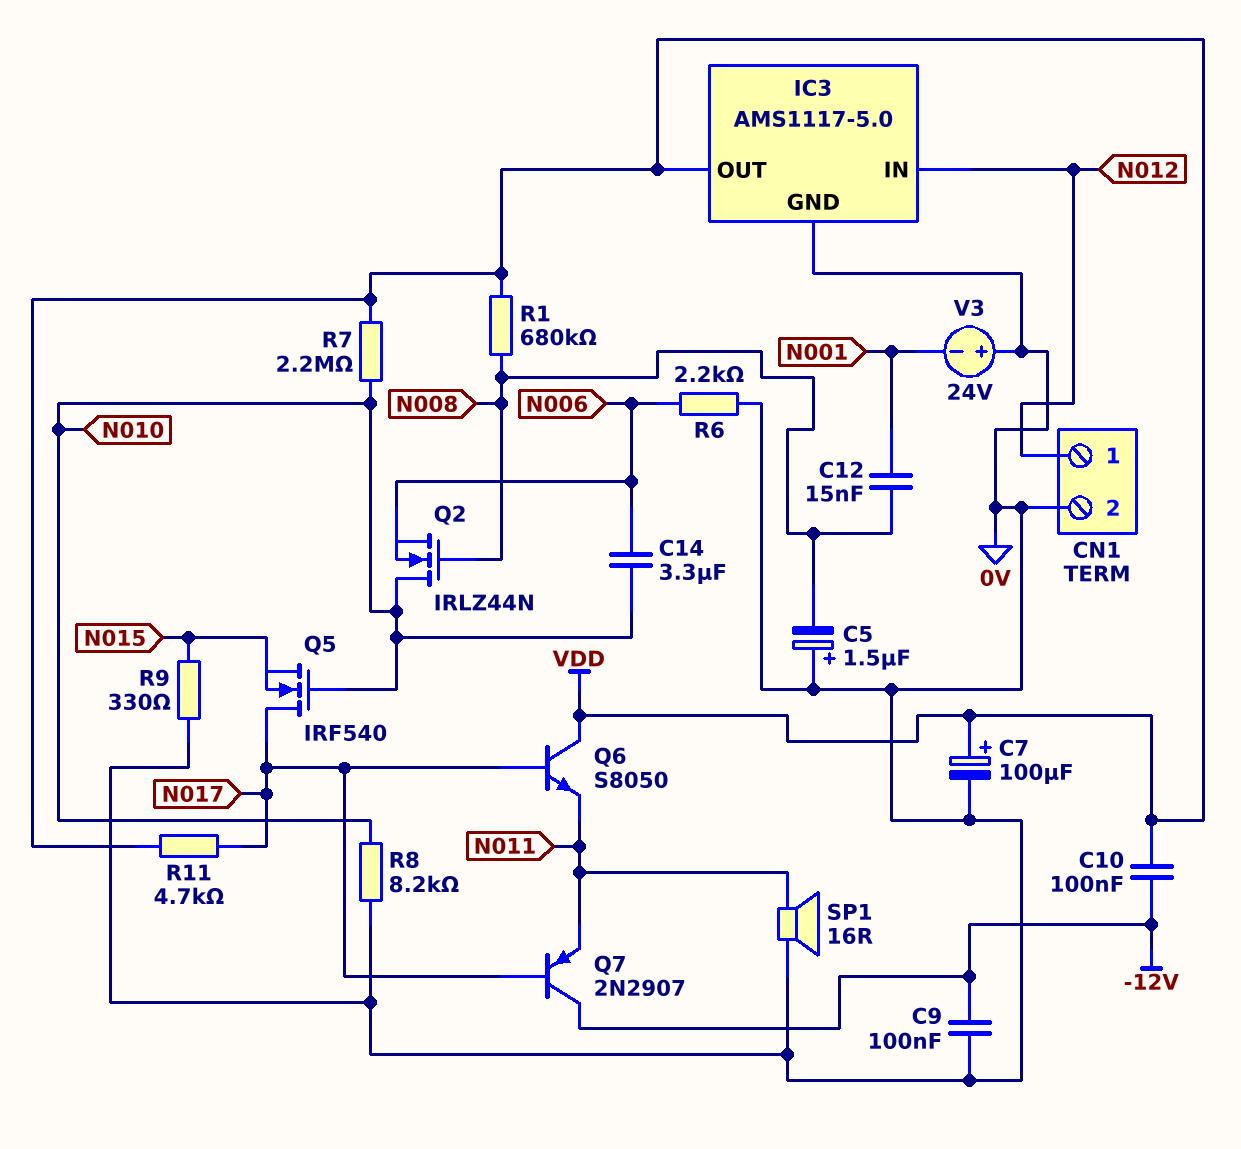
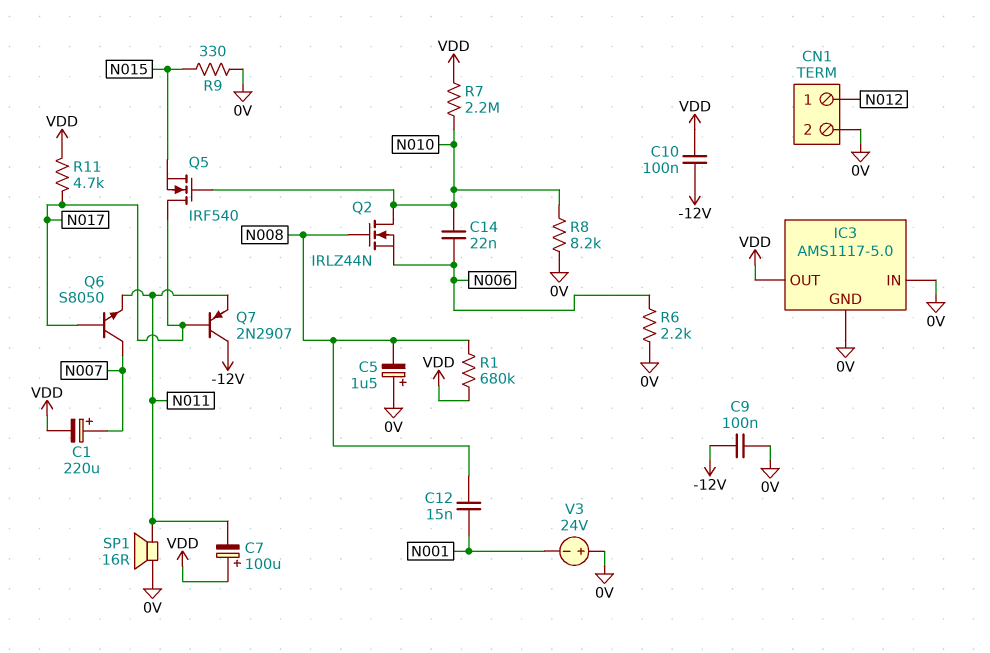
C1: none -> 220uF (plus N007, minus VDD)
C7: 100uF (plus VDD, minus 0V) -> 100uF (plus VDD, minus N011)
C14: 3.3uF (N006, N010) -> 22nF (N006, N010)
IC3 pin IN: N012 -> 0V
Q6: NPN S8050 (B N017, C VDD, E N011) -> NPN S8050 (B N017, C N007, E N011)

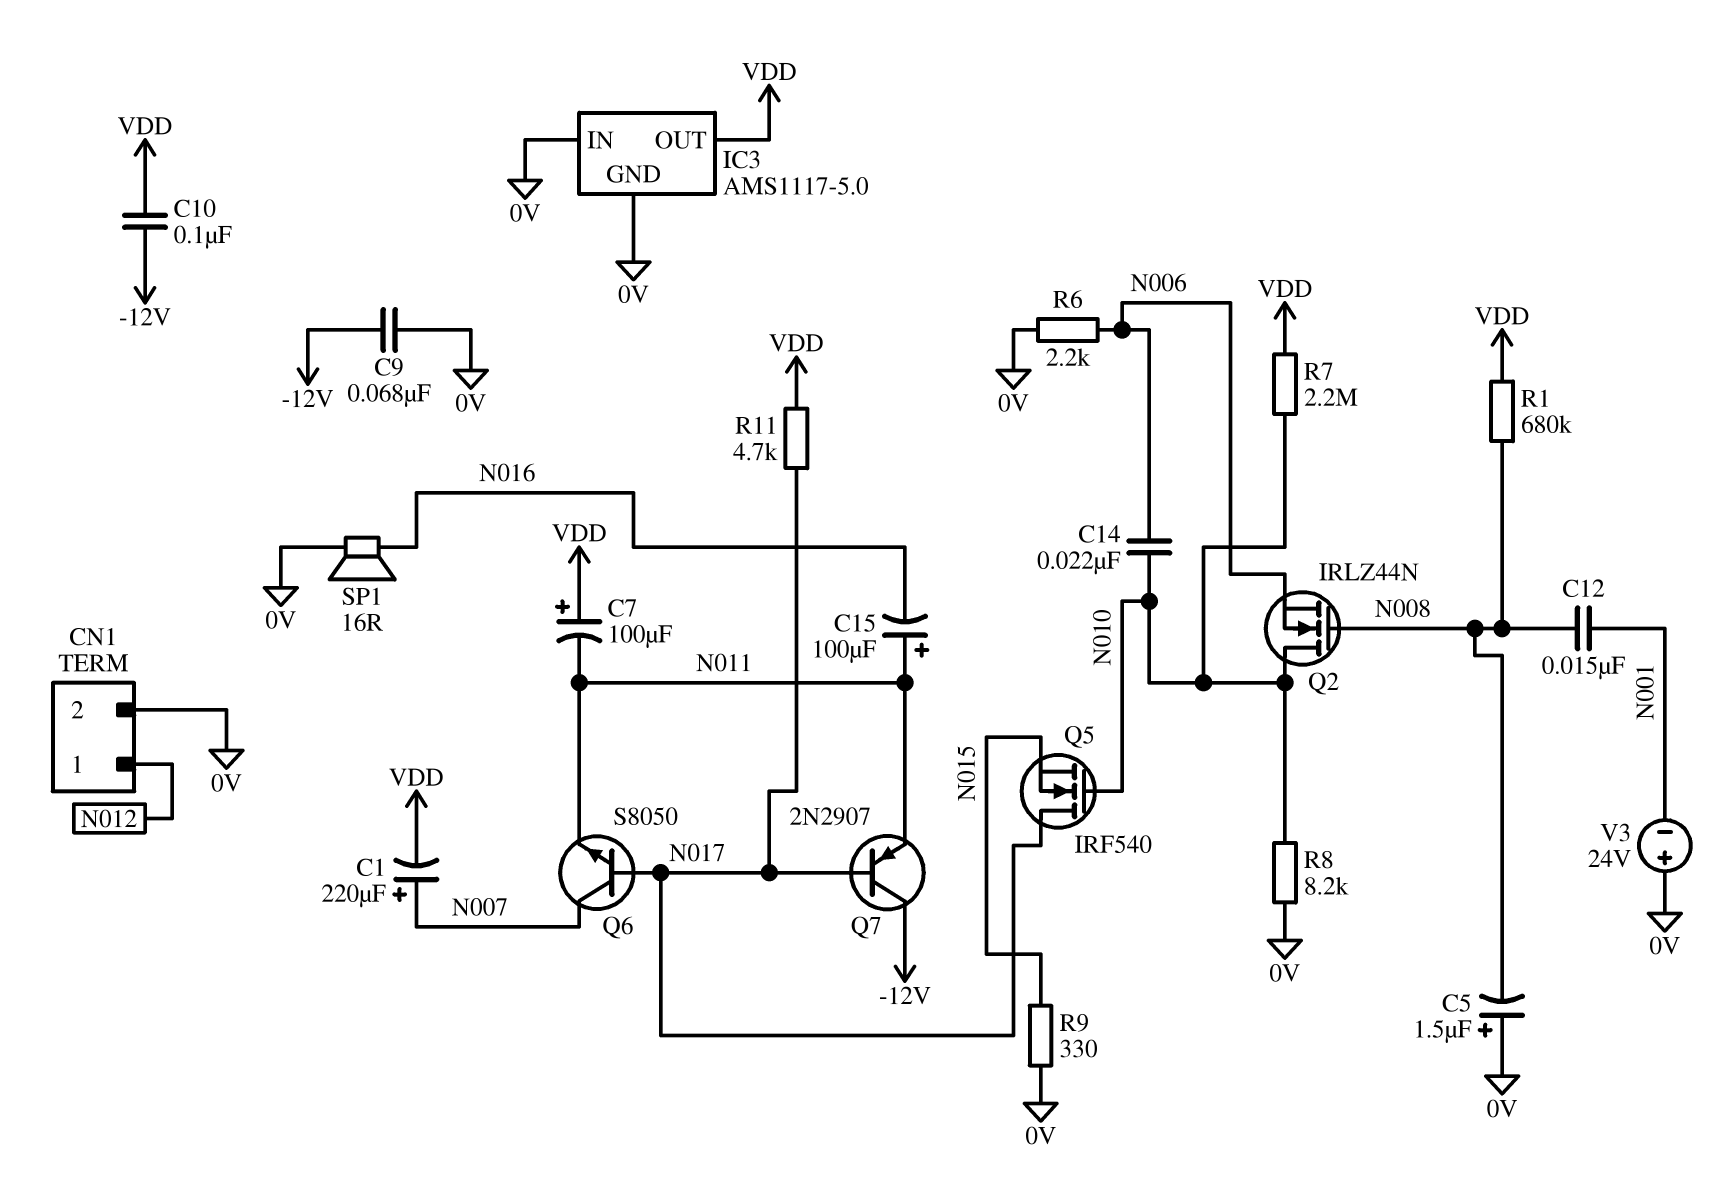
C9: 100nF (-12V, 0V) -> 68nF (-12V, 0V)
C15: none -> 100uF (plus N011, minus N016)
SP1: speaker 16R (0V, N011) -> speaker 16R (0V, N016)

